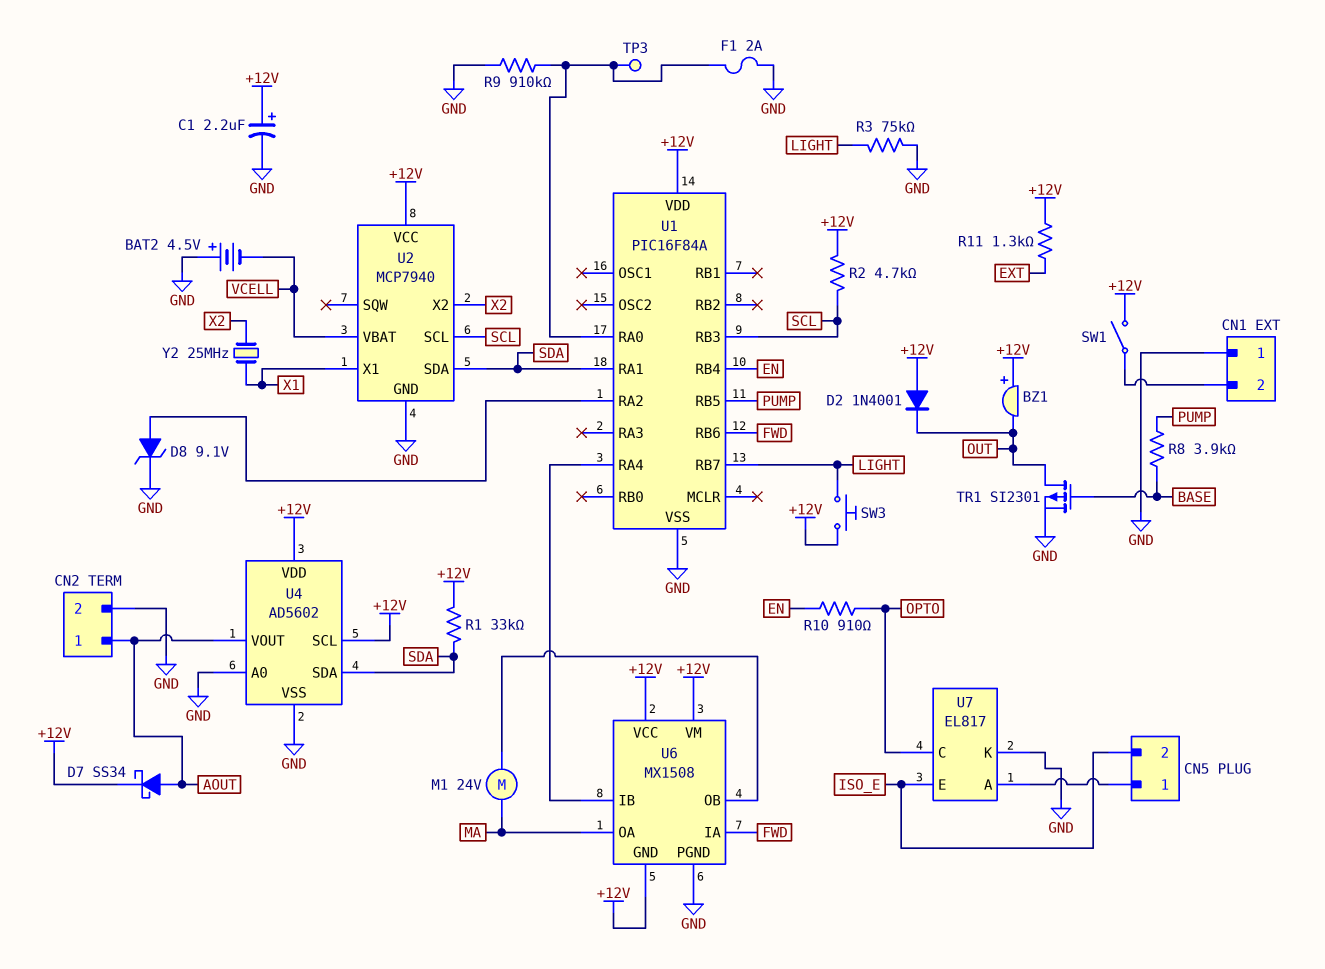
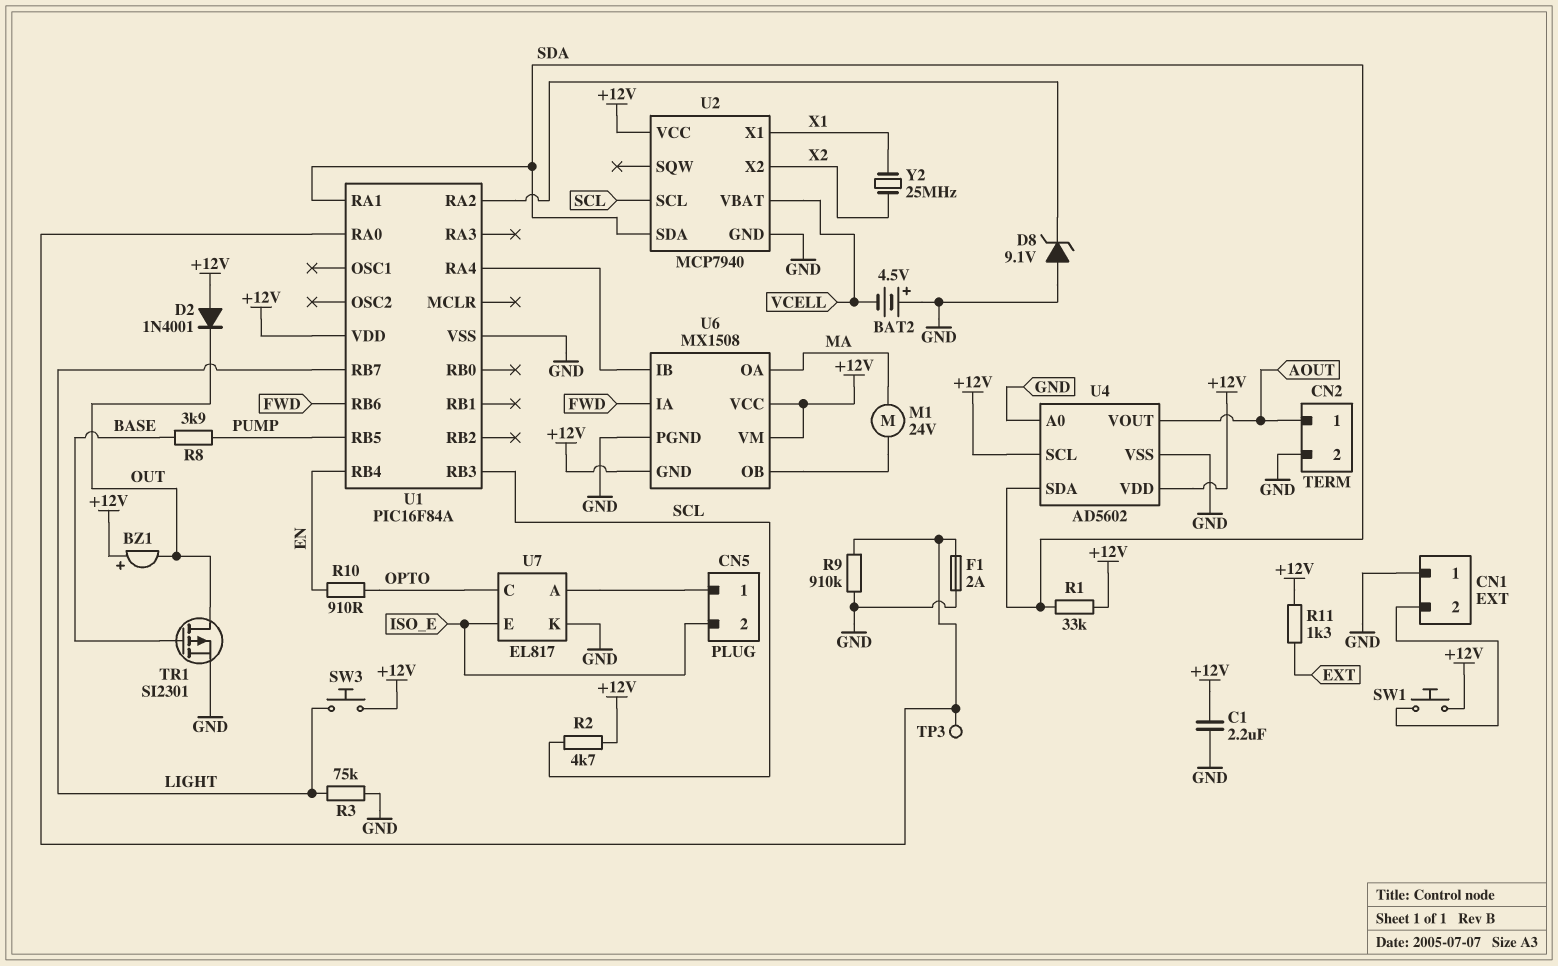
C1: 2.2uF (plus +12V, minus GND) -> 2.2uF (+12V, GND)
D7: schottky SS34 (A AOUT, K +12V) -> none
D8: zener 9.1V (A U1/RA2, K GND) -> zener 9.1V (A GND, K U1/RA2)
SW1: switch (+12V, CN1/2) -> button (+12V, CN1/2)

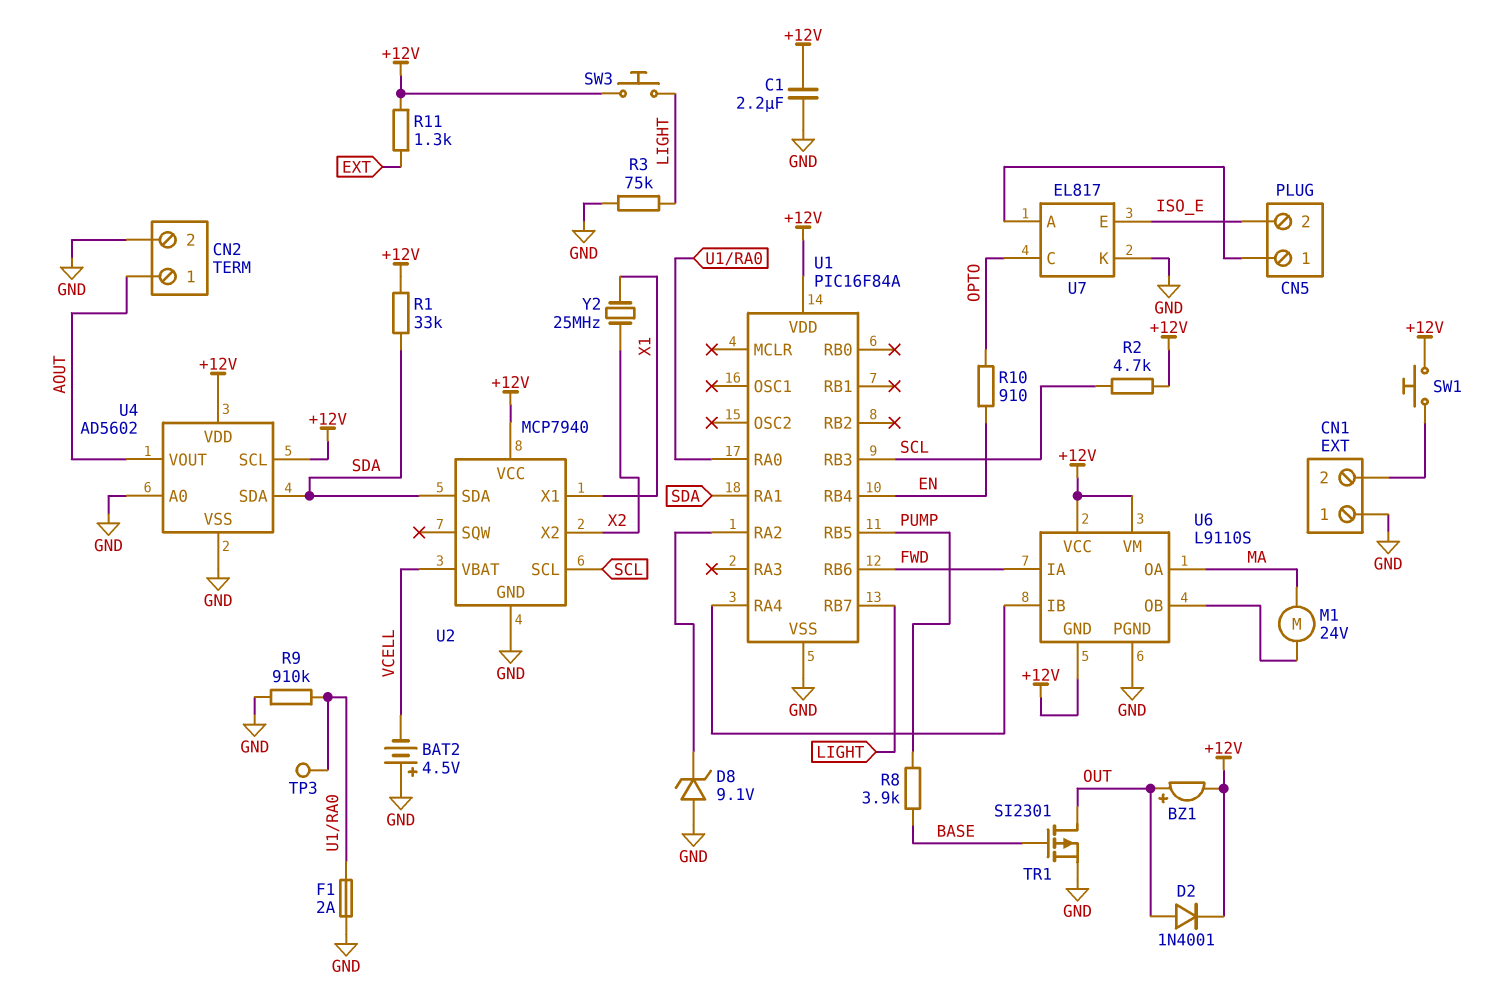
BZ1: buzzer (plus +12V, minus OUT) -> buzzer (plus OUT, minus +12V)
D2: diode 1N4001 (A +12V, K OUT) -> diode 1N4001 (A OUT, K +12V)
U6: MX1508 -> L9110S

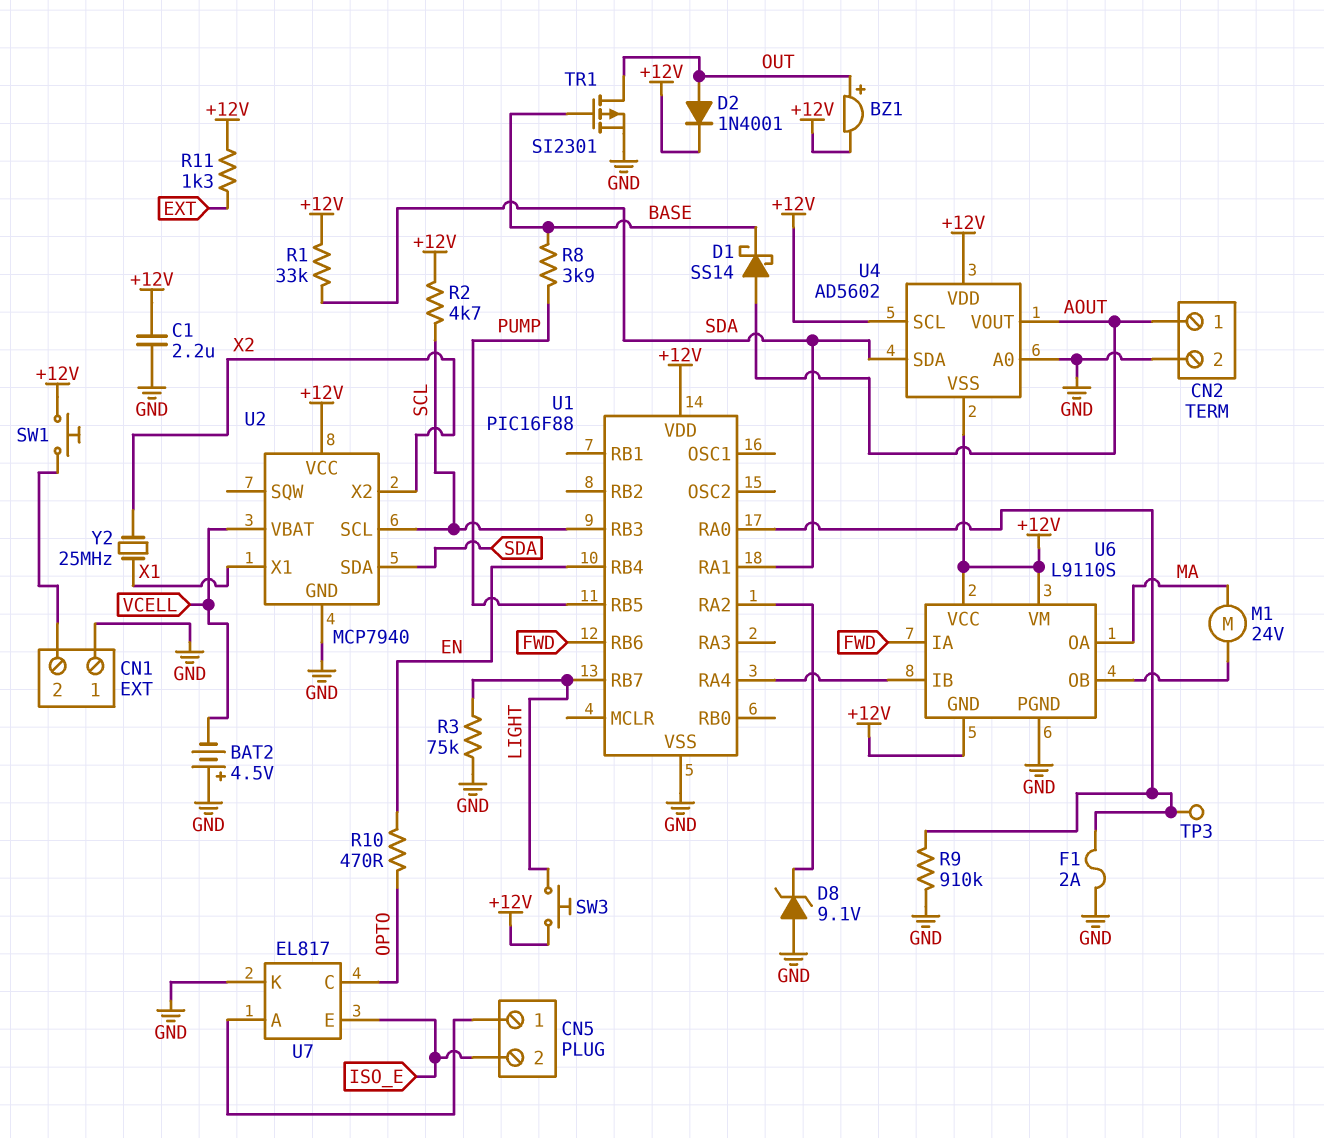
D1: none -> schottky SS14 (A AOUT, K BASE)
R10: 910 (EN, OPTO) -> 470 (EN, OPTO)
U1: PIC16F84A -> PIC16F88
U4 pin VSS: GND -> +12V

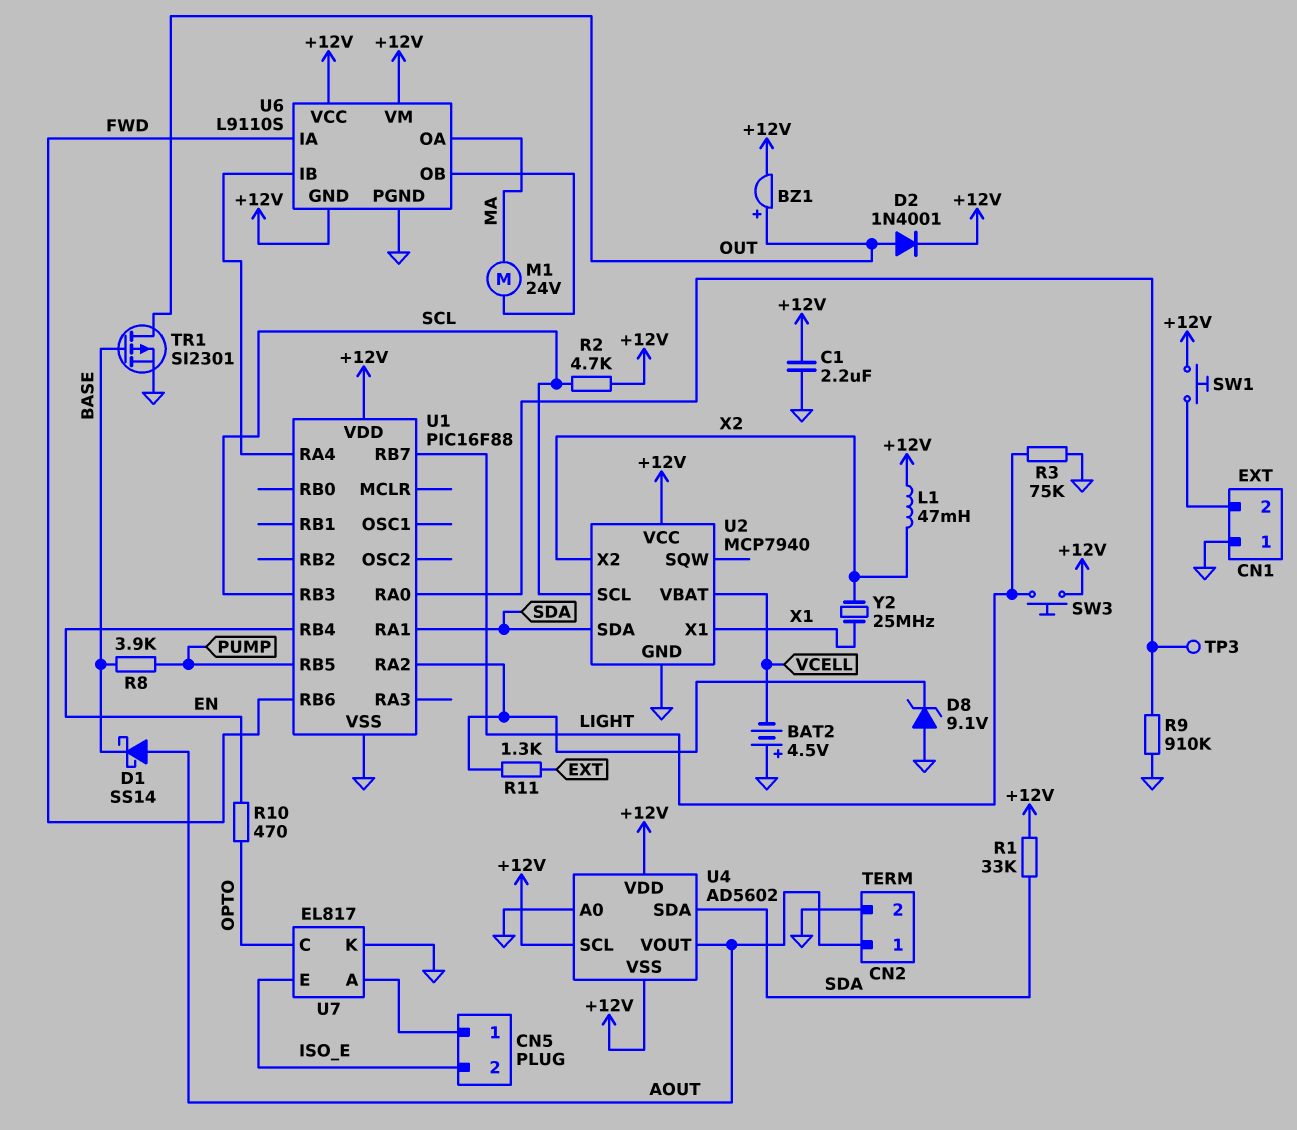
F1: 2A (GND, U1/RA0) -> none
L1: none -> 47mH (+12V, X2)
R11: 1.3k (+12V, EXT) -> 1.3k (EXT, U1/RA2)

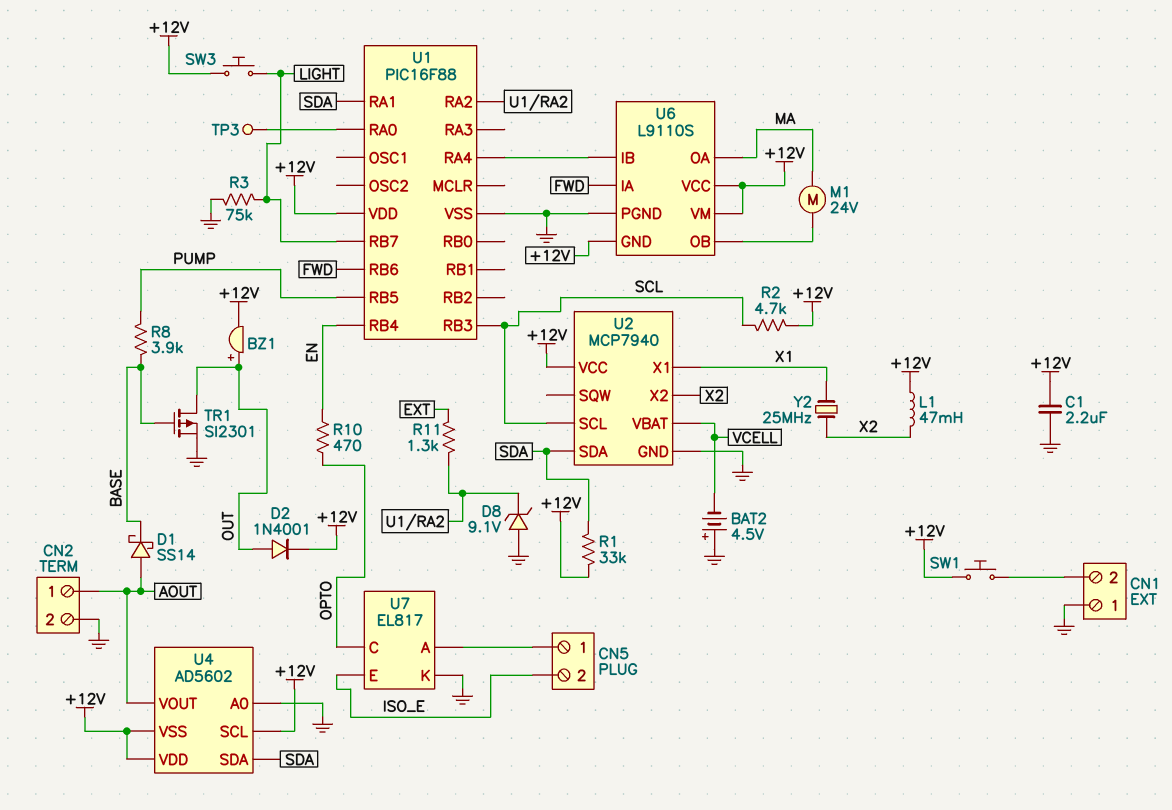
R9: 910k (GND, U1/RA0) -> none

